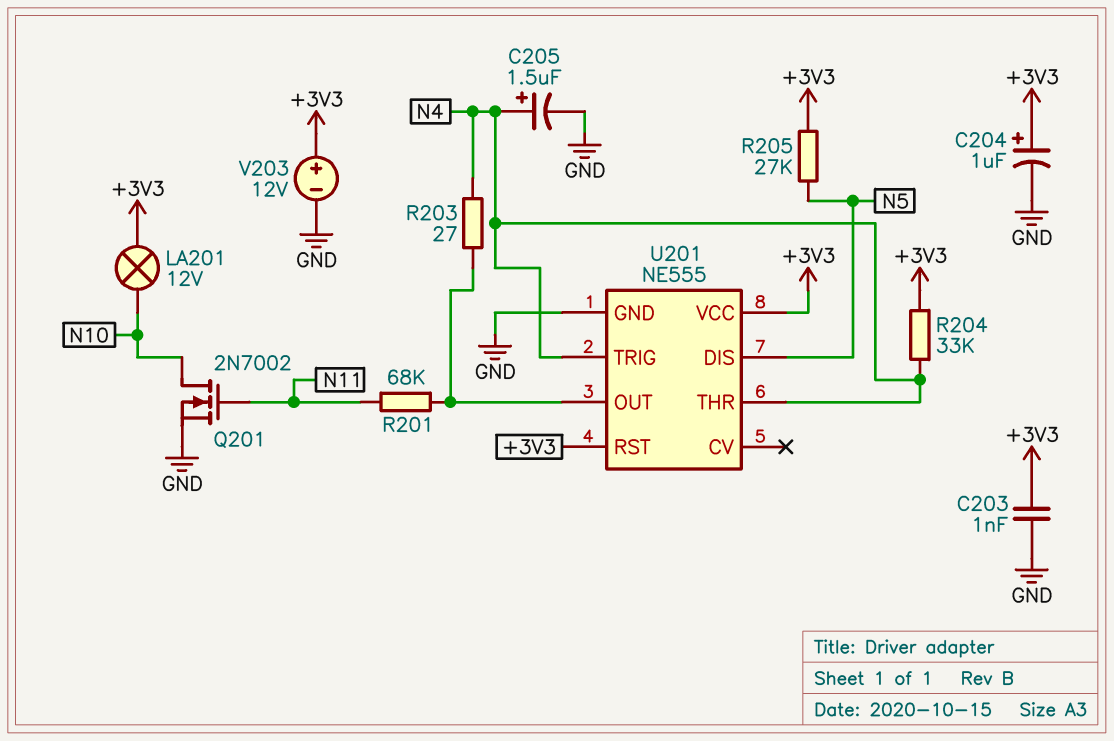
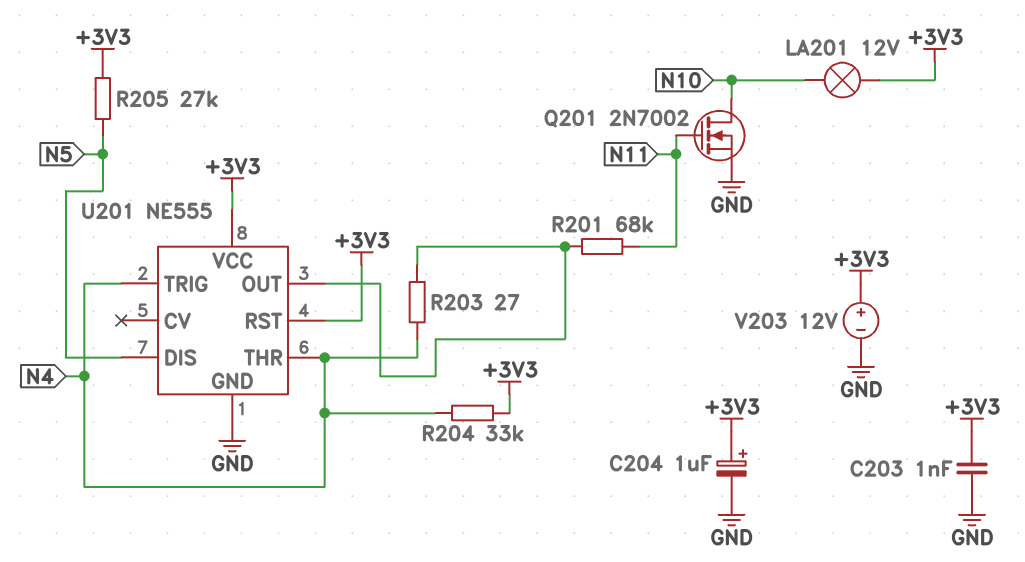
C205: 1.5uF (plus N4, minus GND) -> none

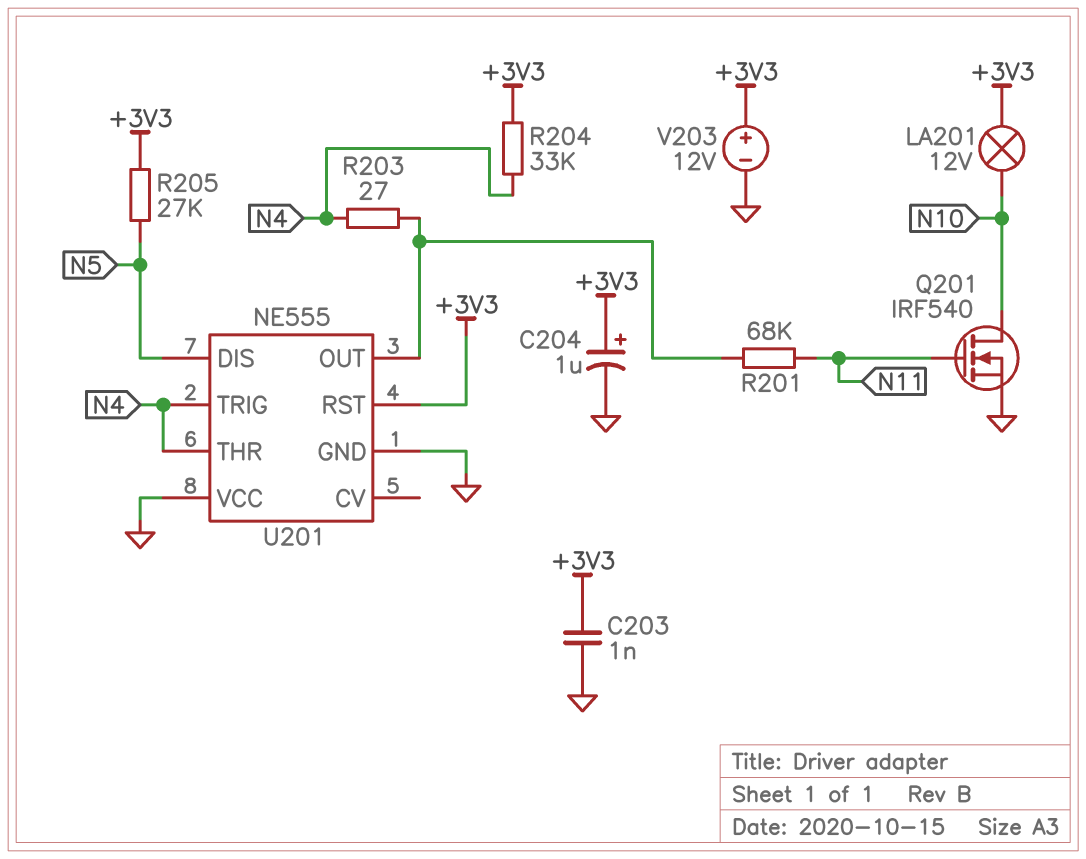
Q201: NMOS 2N7002 (G N11, D N10, S GND) -> NMOS IRF540 (G N11, D N10, S GND)
U201 pin VCC: +3V3 -> GND

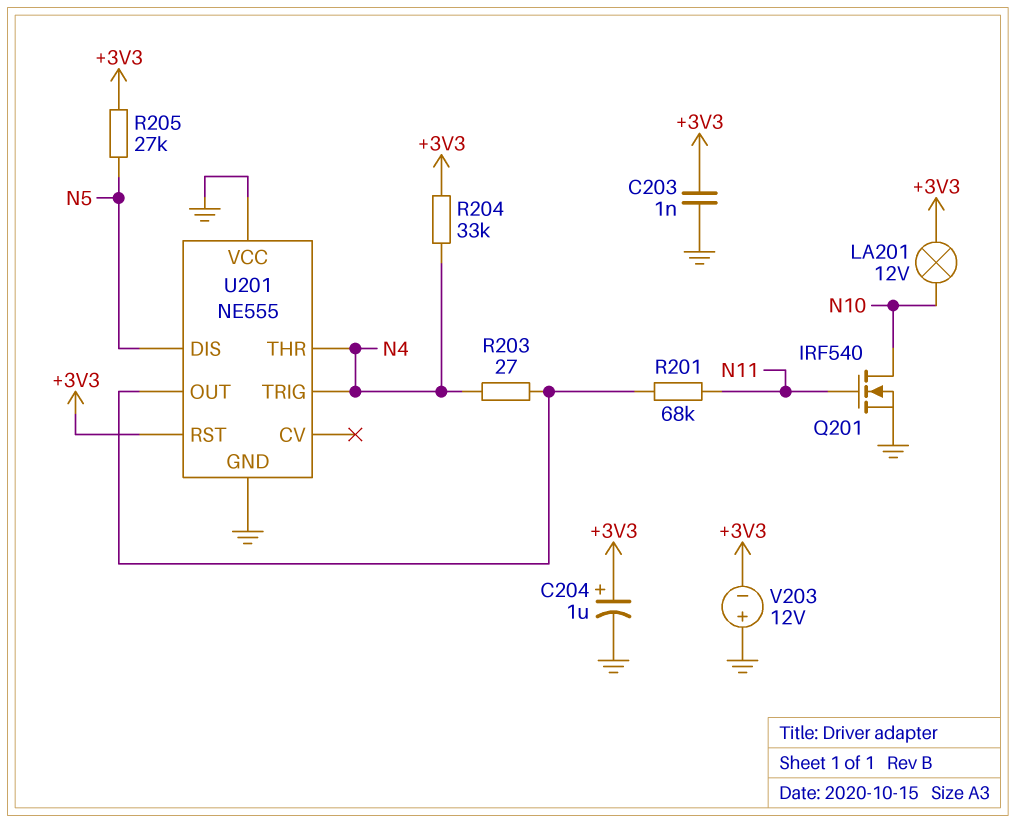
V203: 12V (plus +3V3, minus GND) -> 12V (plus GND, minus +3V3)

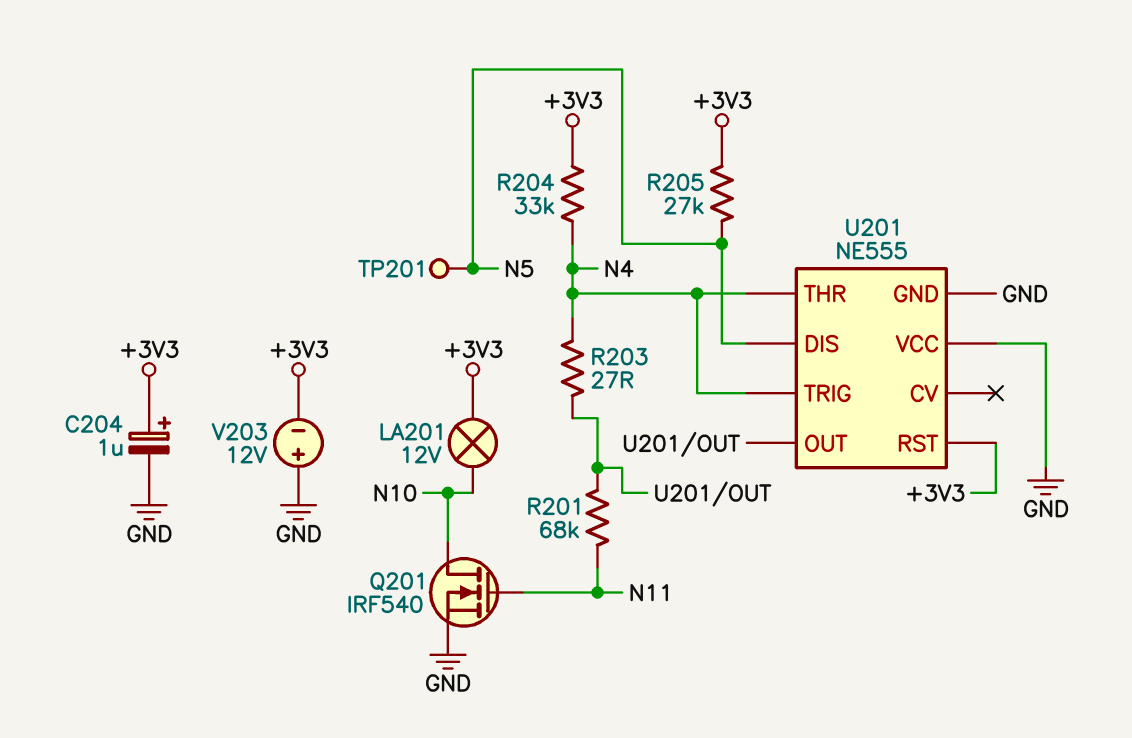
C203: 1nF (+3V3, GND) -> none
TP201: none -> test point (N5)

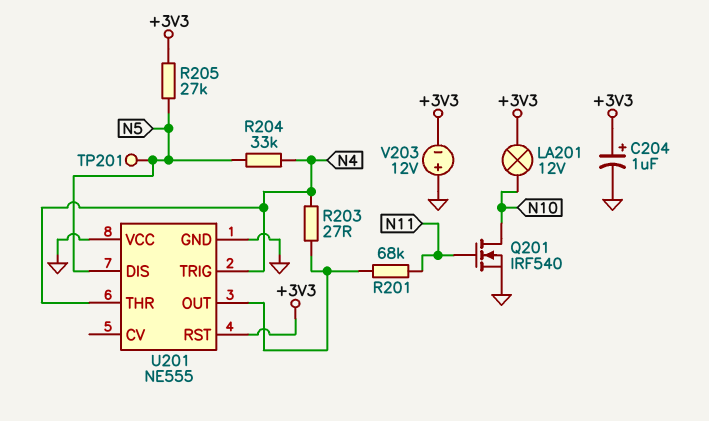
R204: 33k (+3V3, N4) -> 33k (N4, N5)

